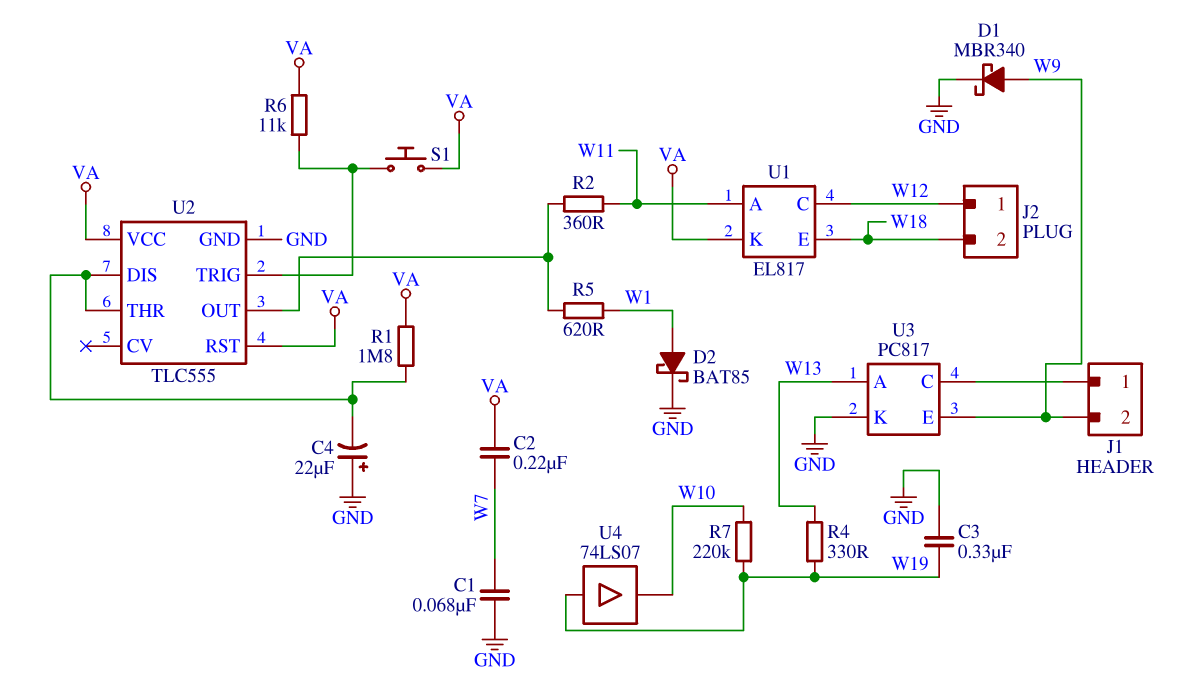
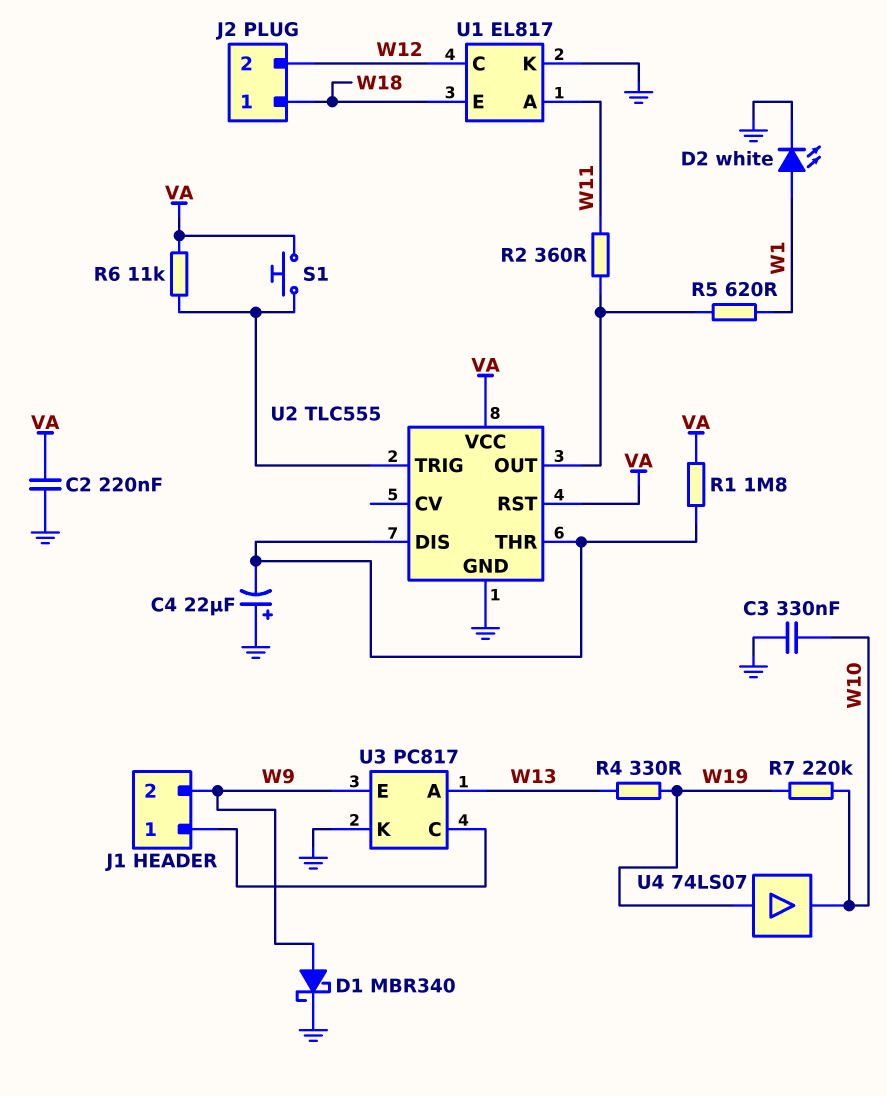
C1: 68nF (GND, W7) -> none
C2: 220nF (VA, W7) -> 220nF (GND, VA)
C3: 330nF (GND, W19) -> 330nF (GND, W10)
D2: schottky BAT85 (A W1, K GND) -> LED white (A W1, K GND)
J2 pin 1: W12 -> W18
J2 pin 2: W18 -> W12
U1 pin K: VA -> GND

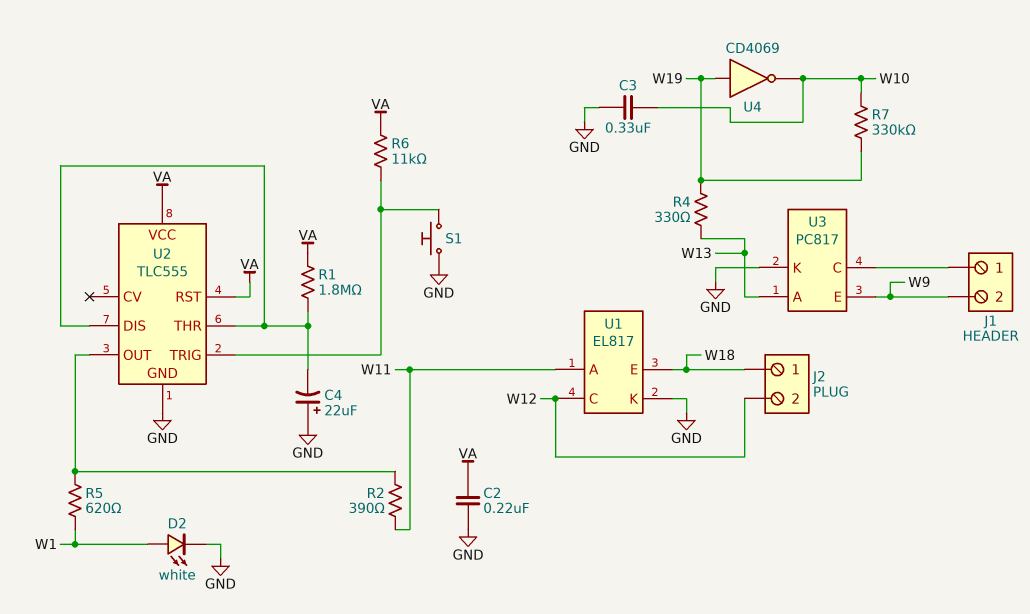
D1: schottky MBR340 (A W9, K GND) -> none
R2: 360 (U2/OUT, W11) -> 390 (U2/OUT, W11)
R7: 220k (W10, W19) -> 330k (W10, W19)
S1: button (U2/TRIG, VA) -> button (GND, U2/TRIG)
U4: buffer 74LS07 (in W19, out W10) -> NOT CD4069 (in W19, out W10)

